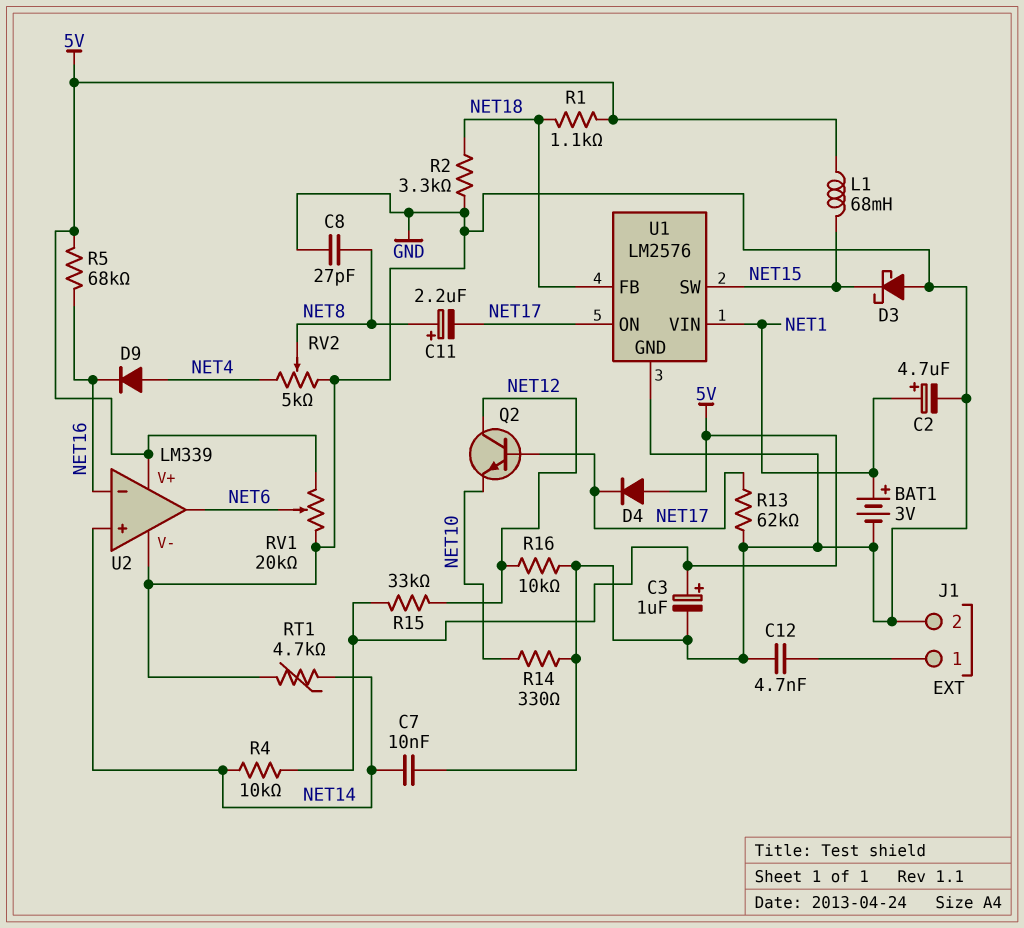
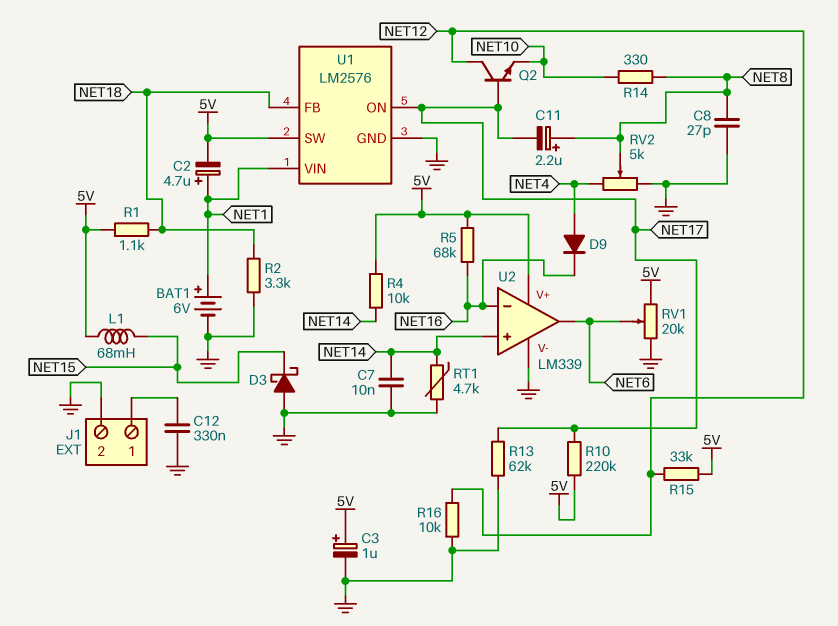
BAT1: 3V (plus NET1, minus GND) -> 6V (plus NET1, minus GND)
C2: 4.7uF (plus NET1, minus GND) -> 4.7uF (plus NET1, minus 5V)
C12: 4.7nF (GND, J1/1) -> 330nF (GND, J1/1)
D4: diode (A 5V, K NET17) -> none
R10: none -> 220k (5V, NET17)
R14: 330 (GND, NET10) -> 330 (NET8, NET10)
U1 pin SW: NET15 -> 5V

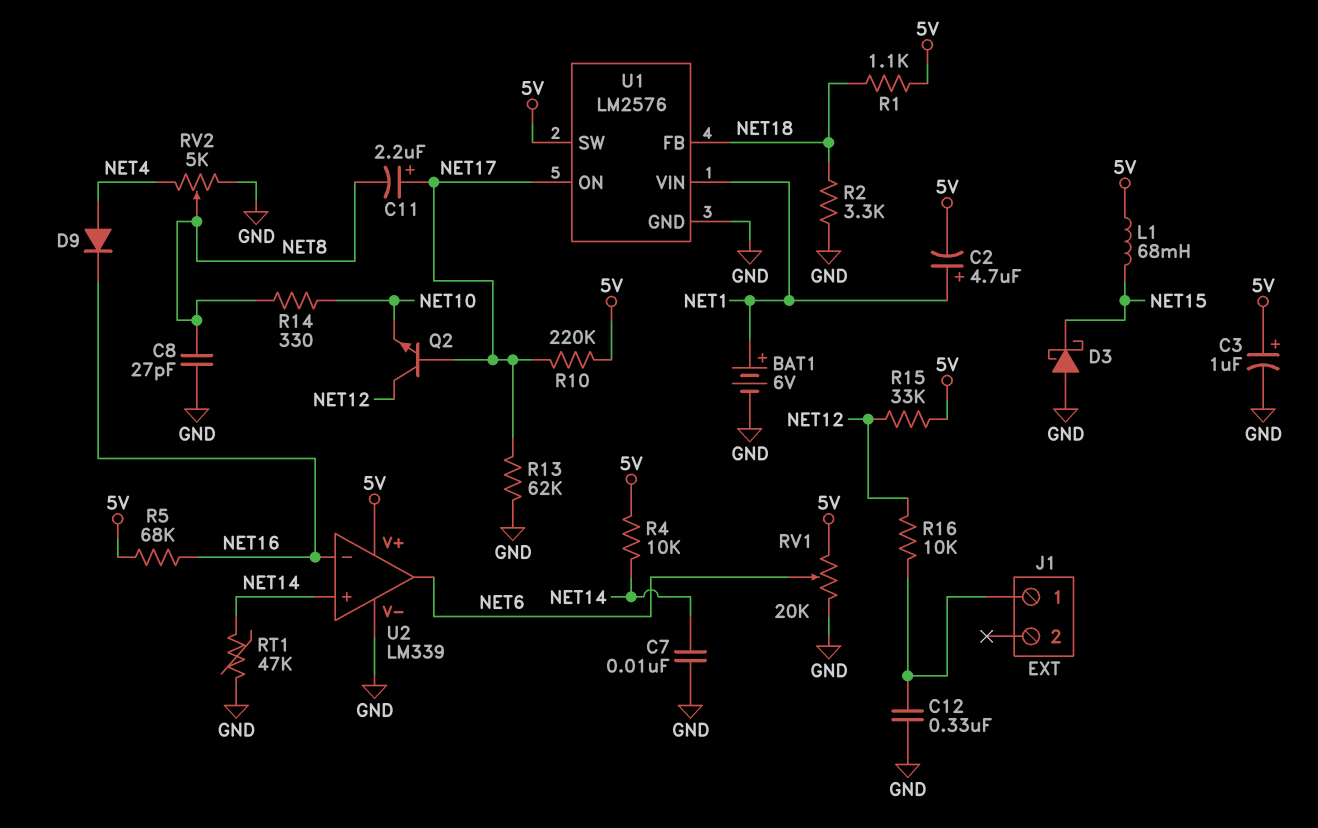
C11: 2.2uF (plus NET8, minus NET17) -> 2.2uF (plus NET17, minus NET8)
J1 pin 2: GND -> none
R16: 10k (GND, NET12) -> 10k (J1/1, NET12)
RT1: 4.7k (GND, NET14) -> 47k (GND, NET14)

